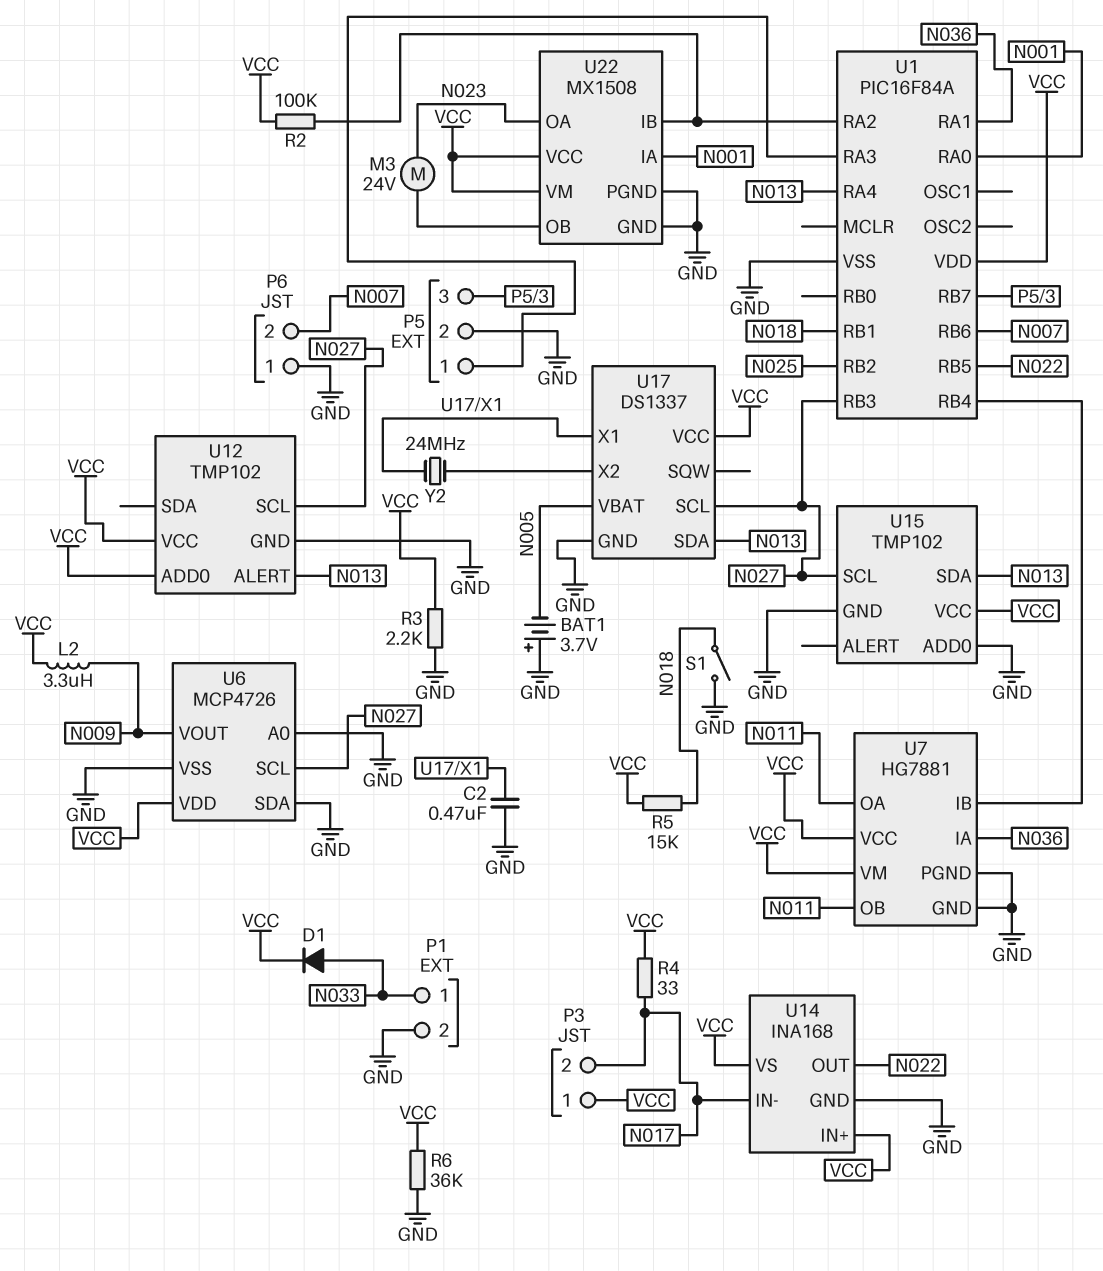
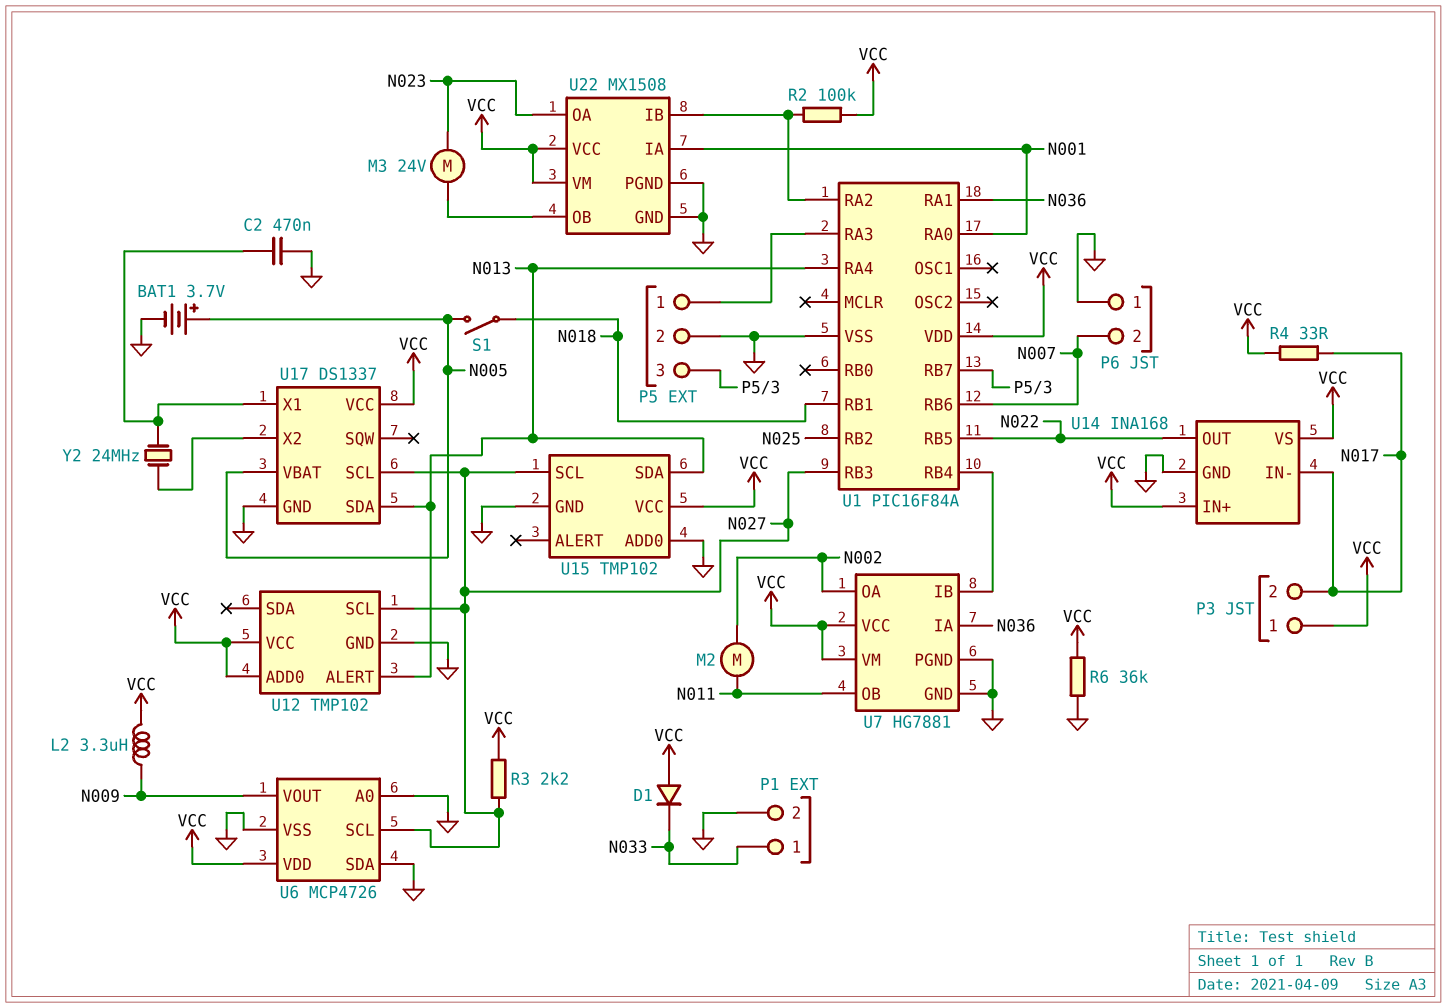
BAT1: 3.7V (plus GND, minus N005) -> 3.7V (plus N005, minus GND)
D1: diode (A N033, K VCC) -> diode (A VCC, K N033)
M2: none -> motor (N002, N011)
R3: 2.2k (GND, VCC) -> 2.2k (N027, VCC)
R5: 15k (N018, VCC) -> none
S1: switch (GND, N018) -> switch (N005, N018)
U7 pin OA: N011 -> N002

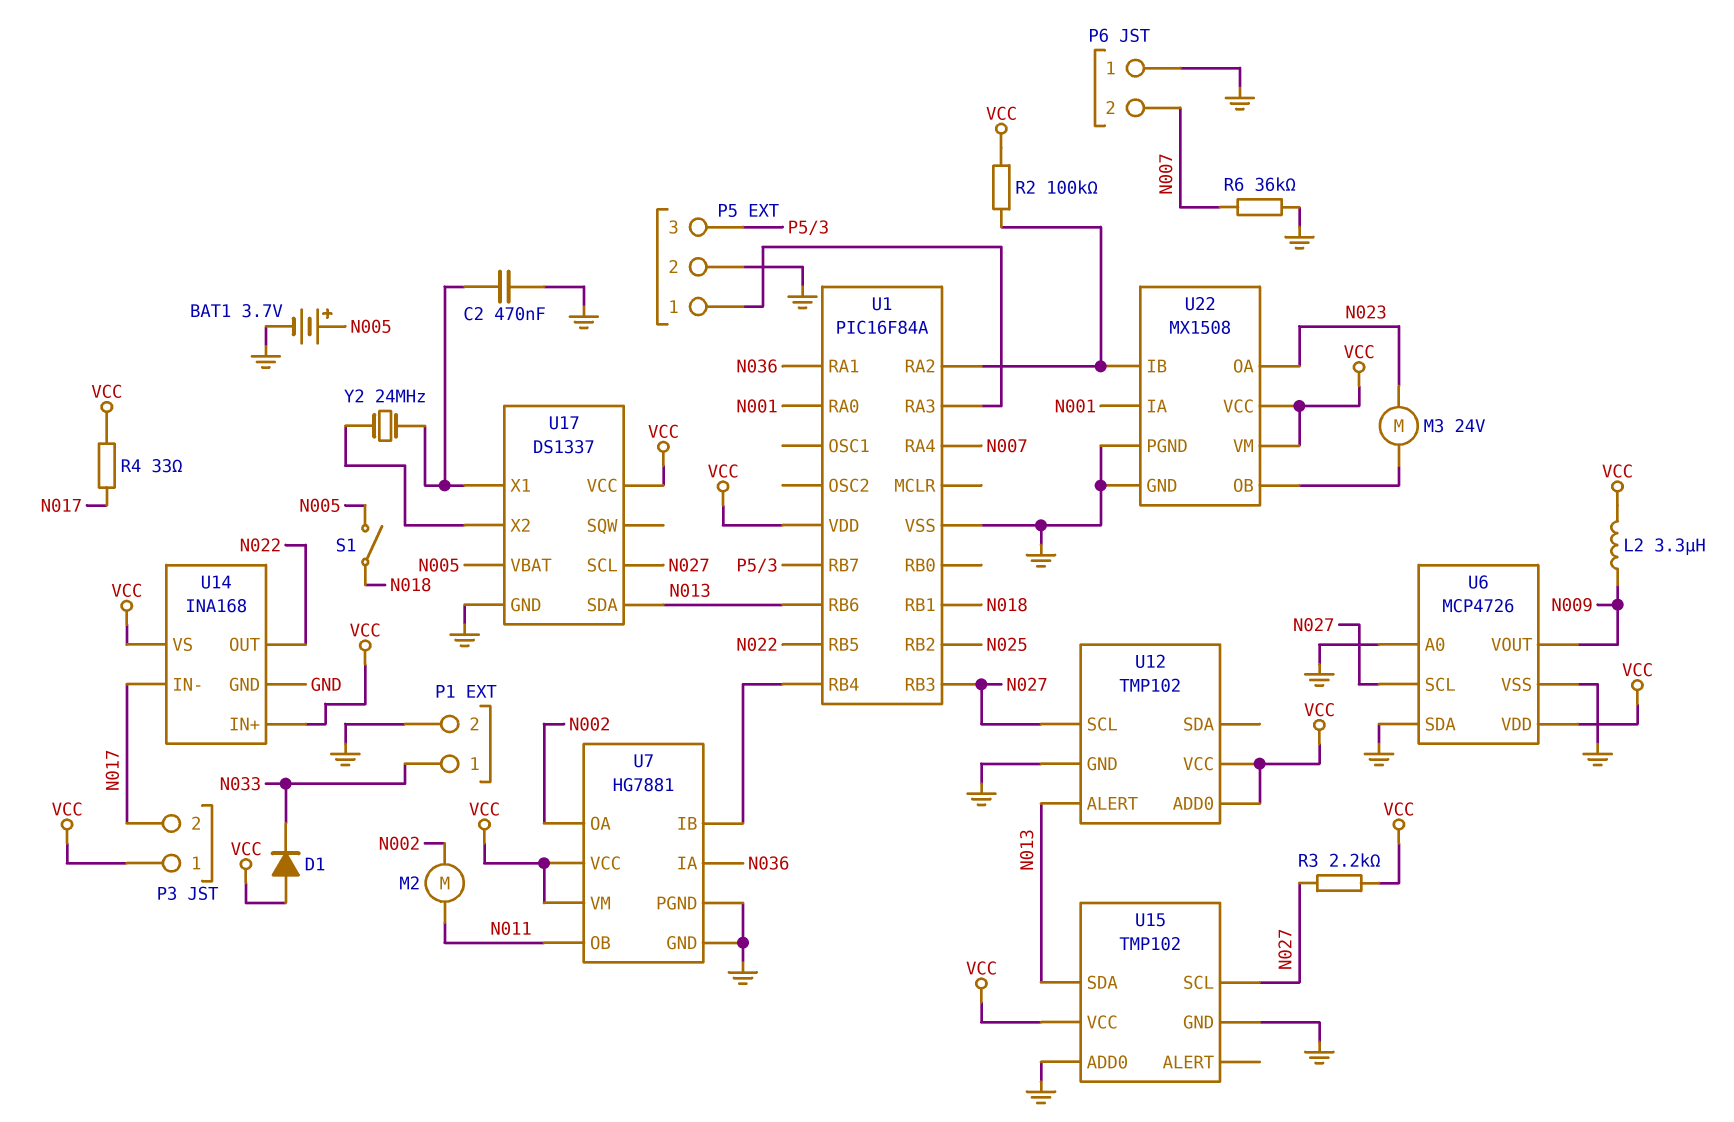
R6: 36k (GND, VCC) -> 36k (GND, N007)
U1 pin RA4: N013 -> N007
U1 pin RB6: N007 -> N013

